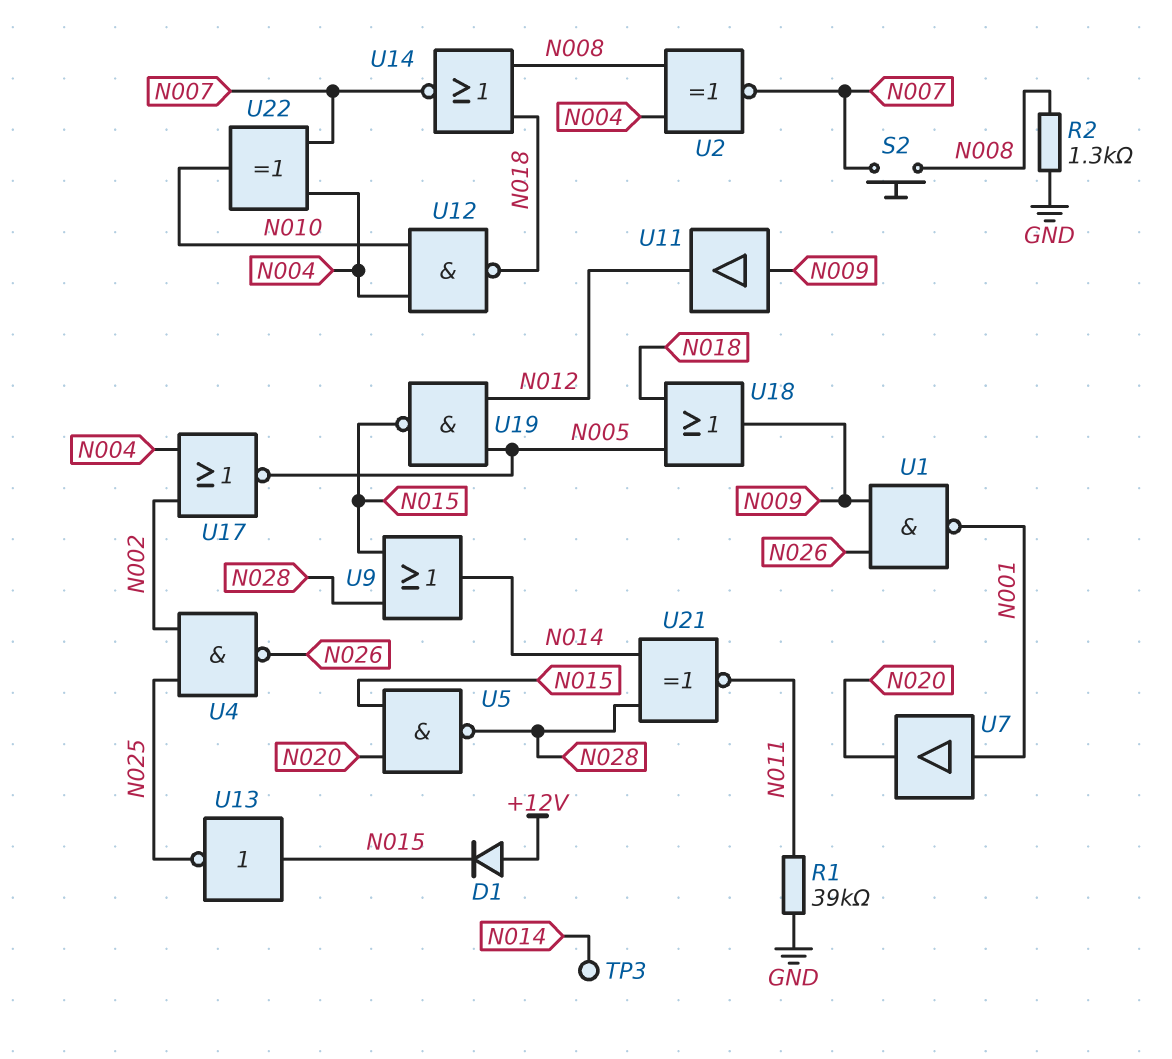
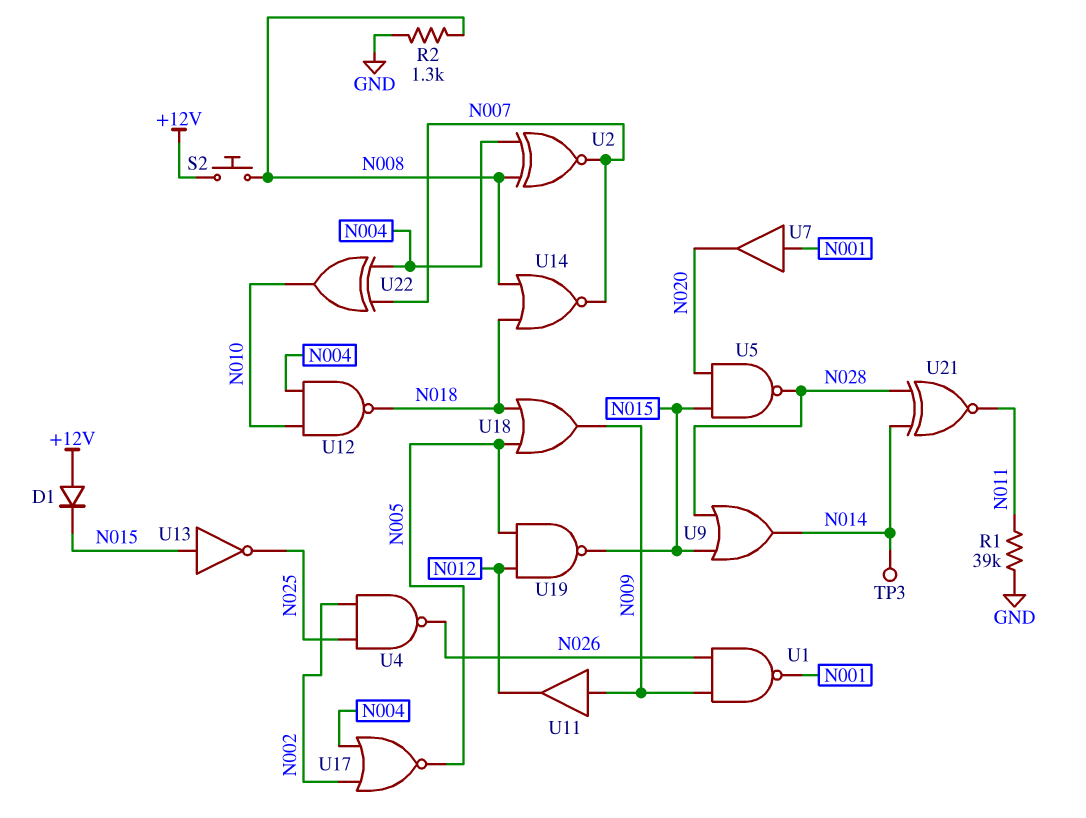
S2: button (N007, N008) -> button (+12V, N008)

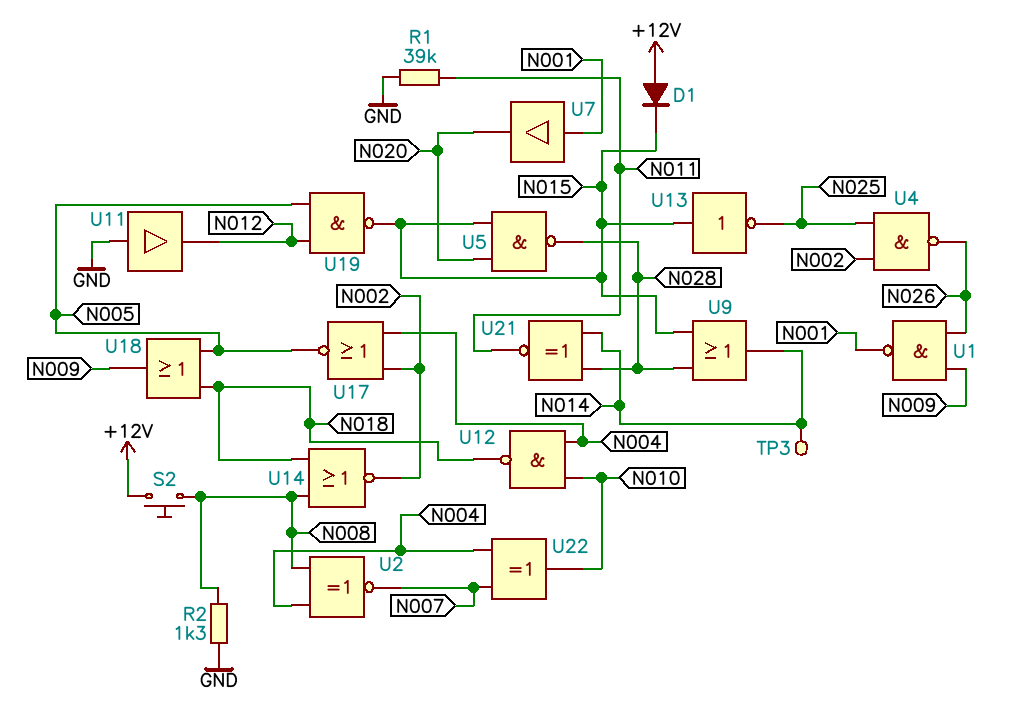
U11: buffer (in N009, out N012) -> buffer (in GND, out N012)
U14: NOR (in N008, in N018, out N007) -> NOR (in N008, in N018, out N002)

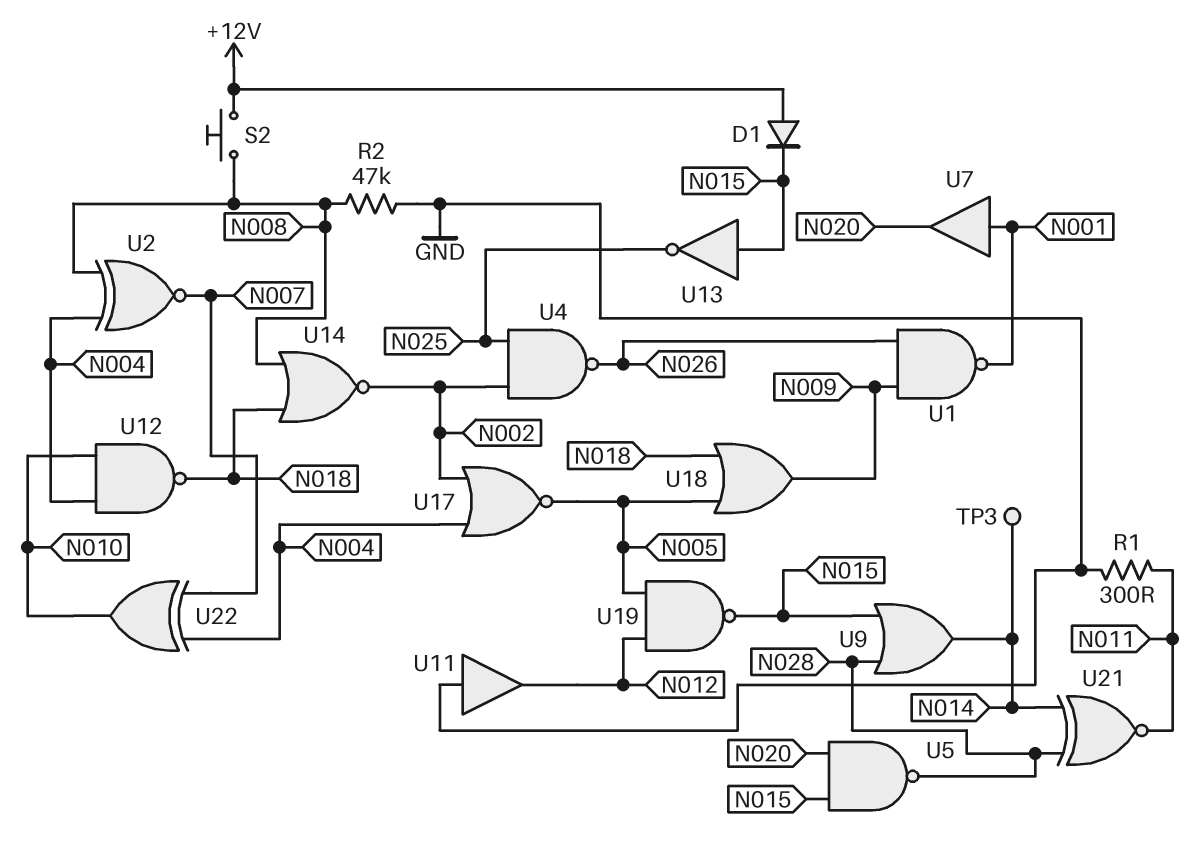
R1: 39k (GND, N011) -> 300 (GND, N011)
R2: 1.3k (GND, N008) -> 47k (GND, N008)

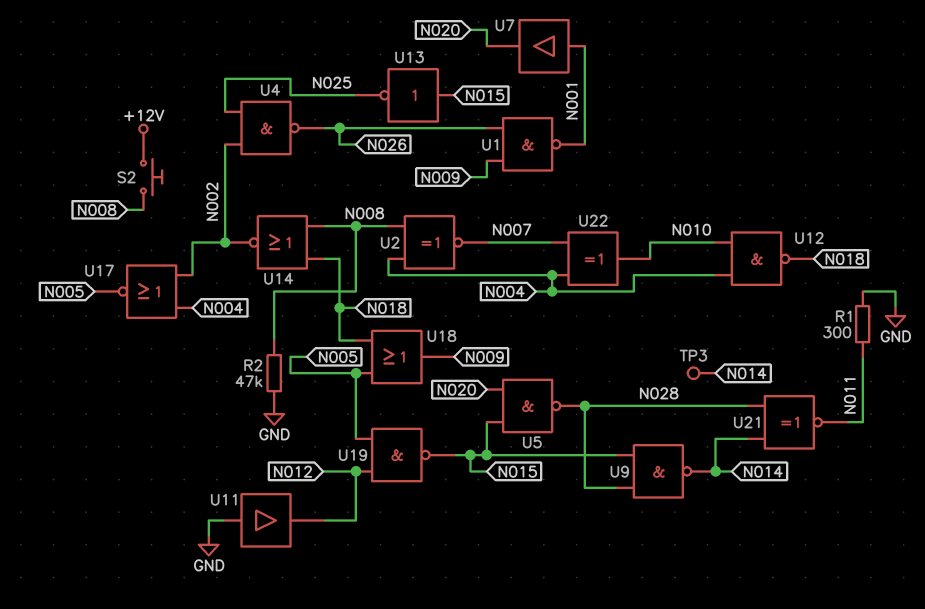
D1: diode (A +12V, K N015) -> none
U9: OR (in N015, in N028, out N014) -> NAND (in N015, in N028, out N014)

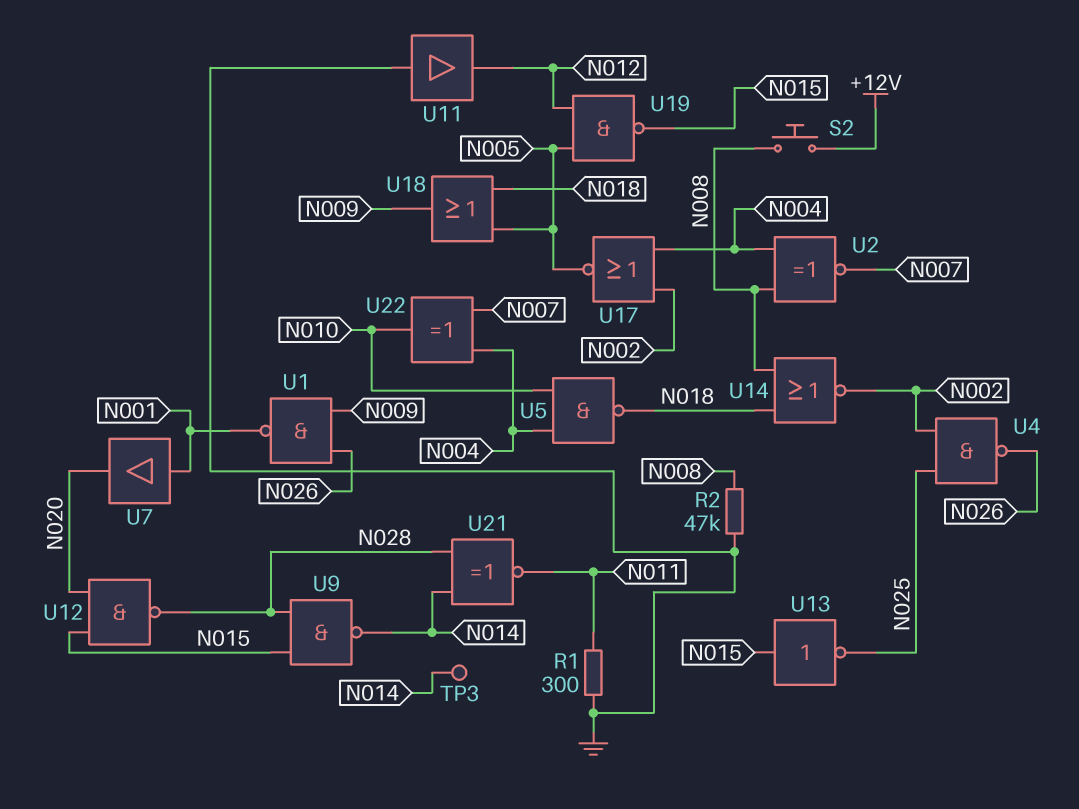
U5: NAND (in N015, in N020, out N028) -> NAND (in N004, in N010, out N018)
U12: NAND (in N004, in N010, out N018) -> NAND (in N015, in N020, out N028)

